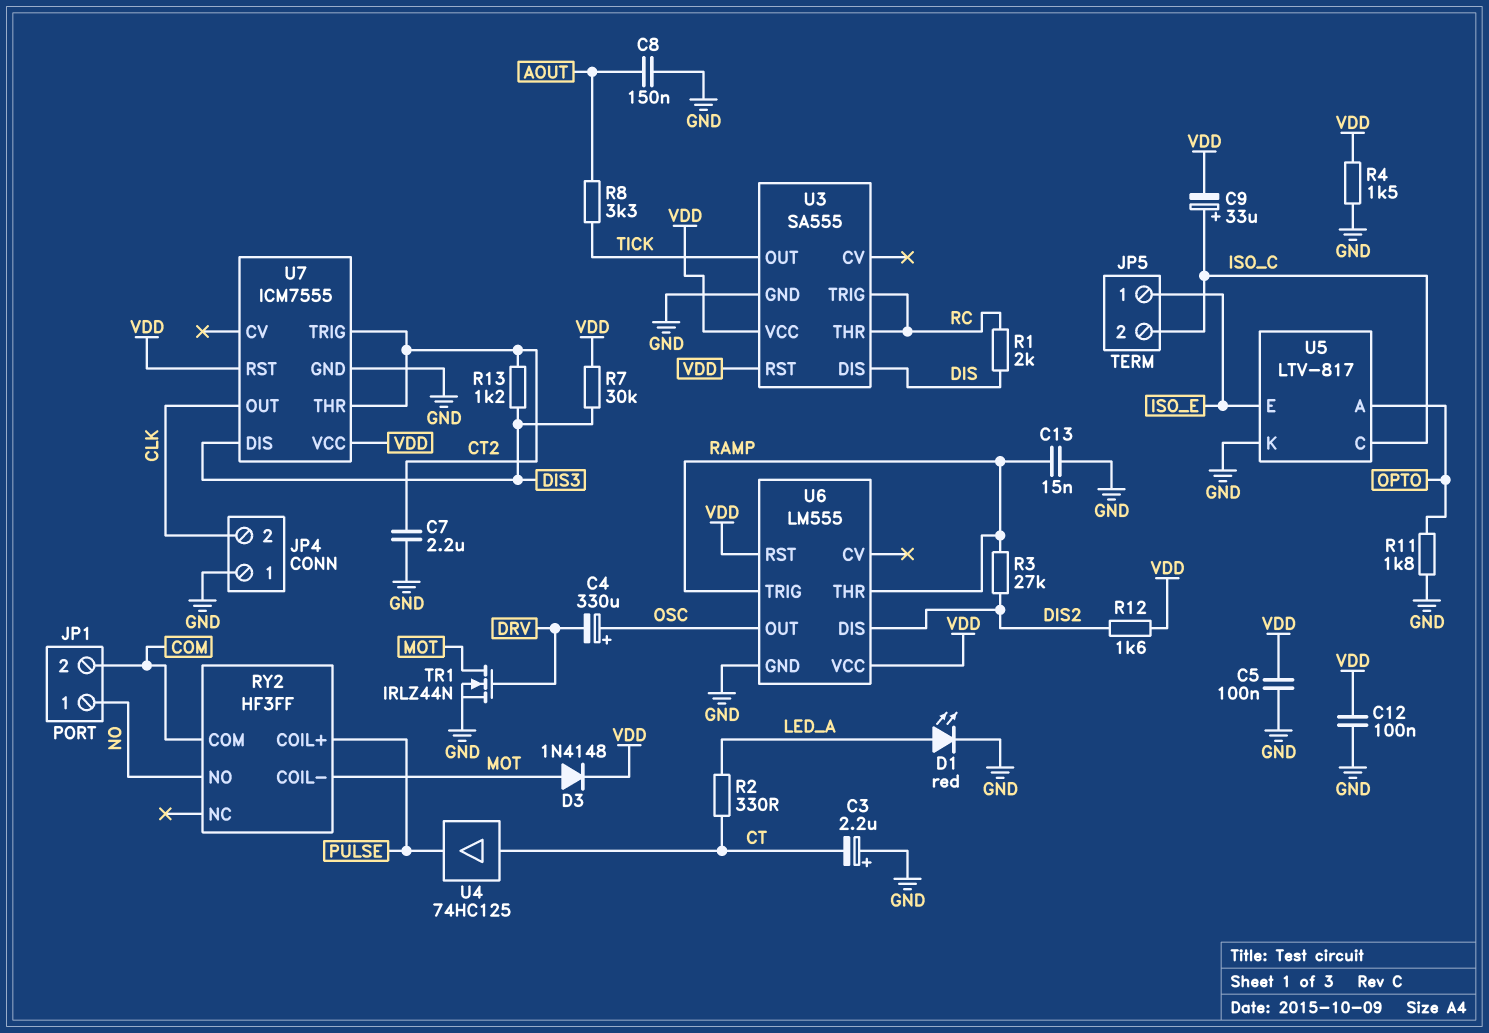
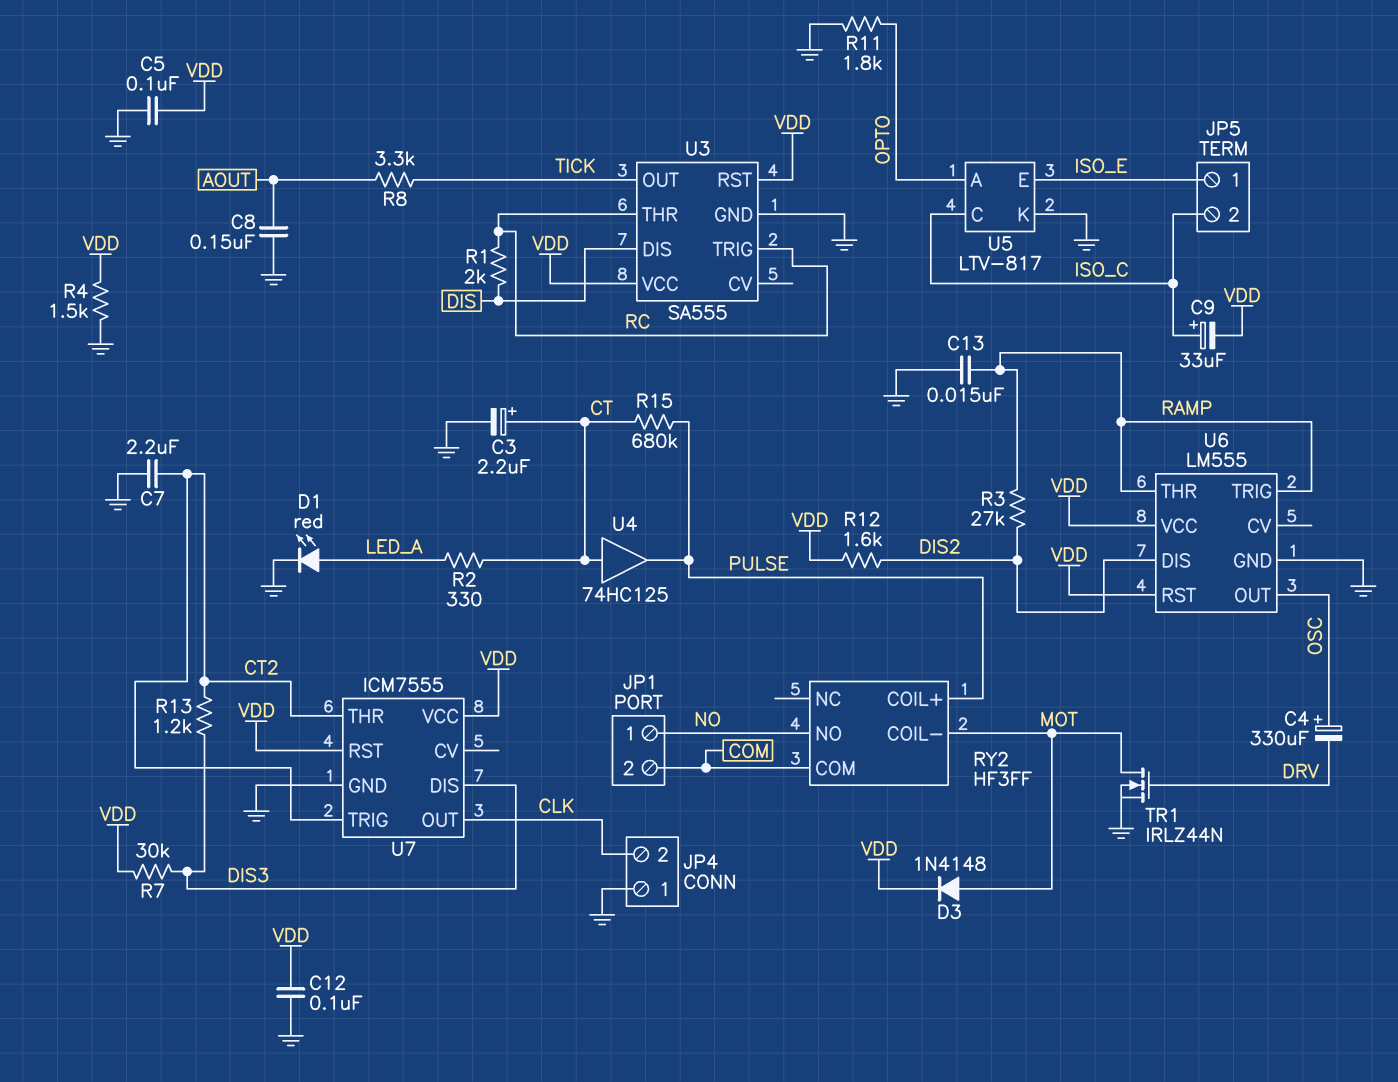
C3: 2.2uF (plus GND, minus CT) -> 2.2uF (plus CT, minus GND)
R15: none -> 680k (CT, PULSE)

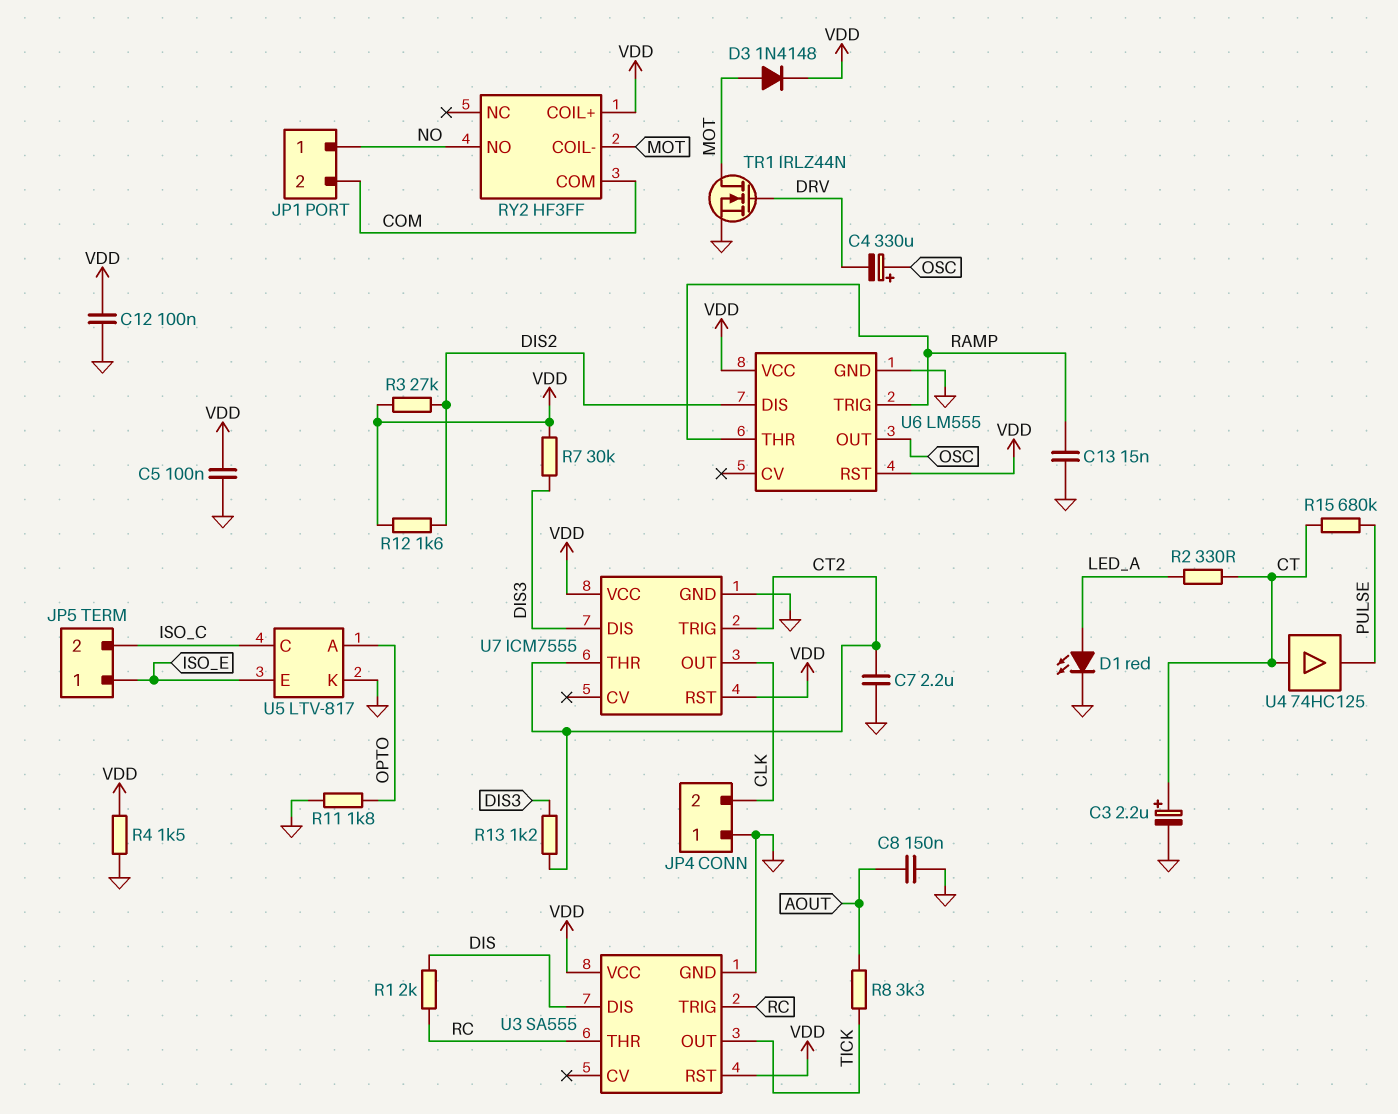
C9: 33uF (plus ISO_C, minus VDD) -> none
R3: 27k (DIS2, RAMP) -> 27k (DIS2, VDD)
RY2 pin COIL+: PULSE -> VDD

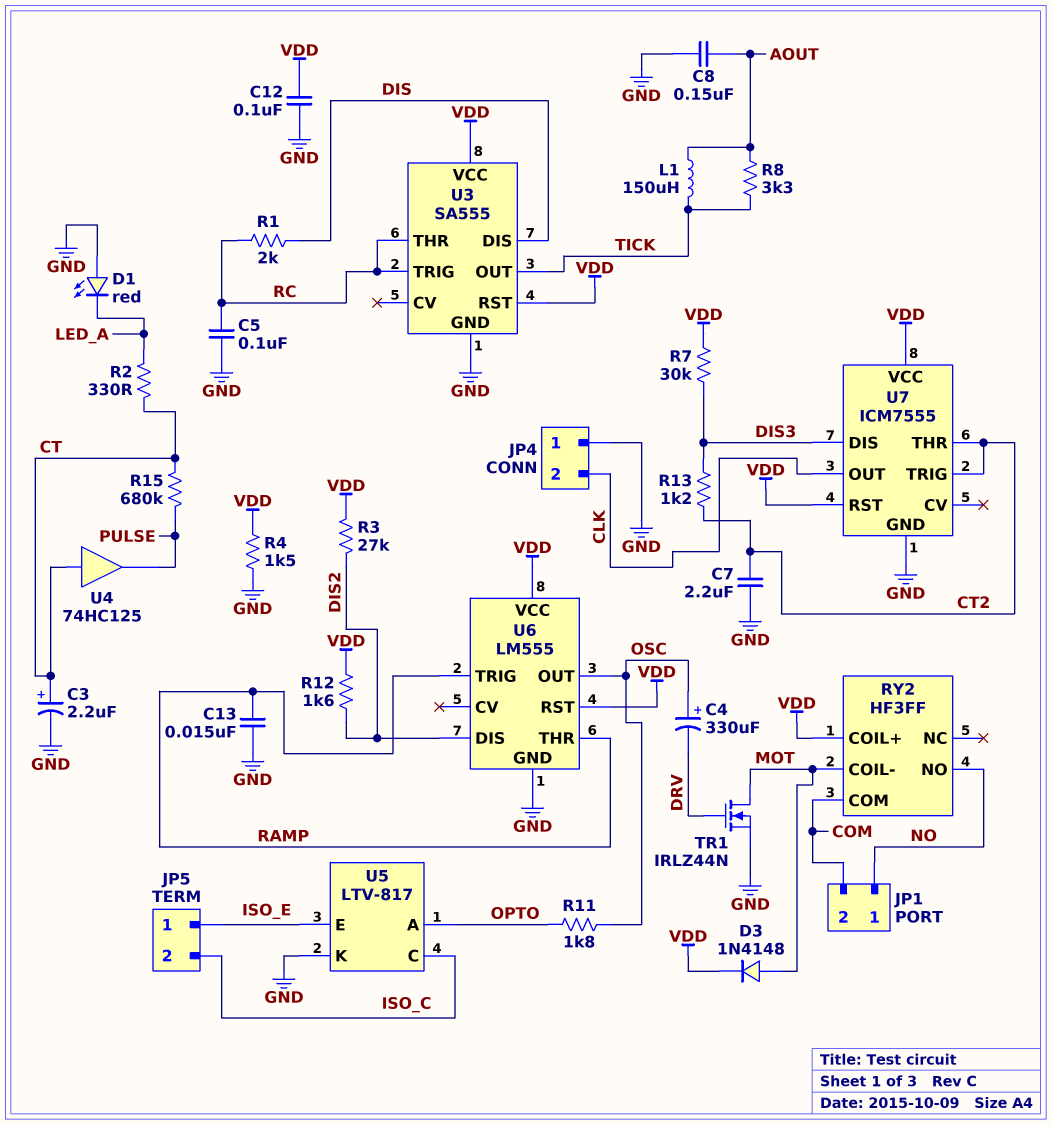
C5: 100nF (GND, VDD) -> 100nF (GND, RC)
D1: LED red (A LED_A, K GND) -> LED red (A GND, K LED_A)
L1: none -> 150uH (AOUT, TICK)
R11: 1.8k (GND, OPTO) -> 1.8k (OPTO, OSC)

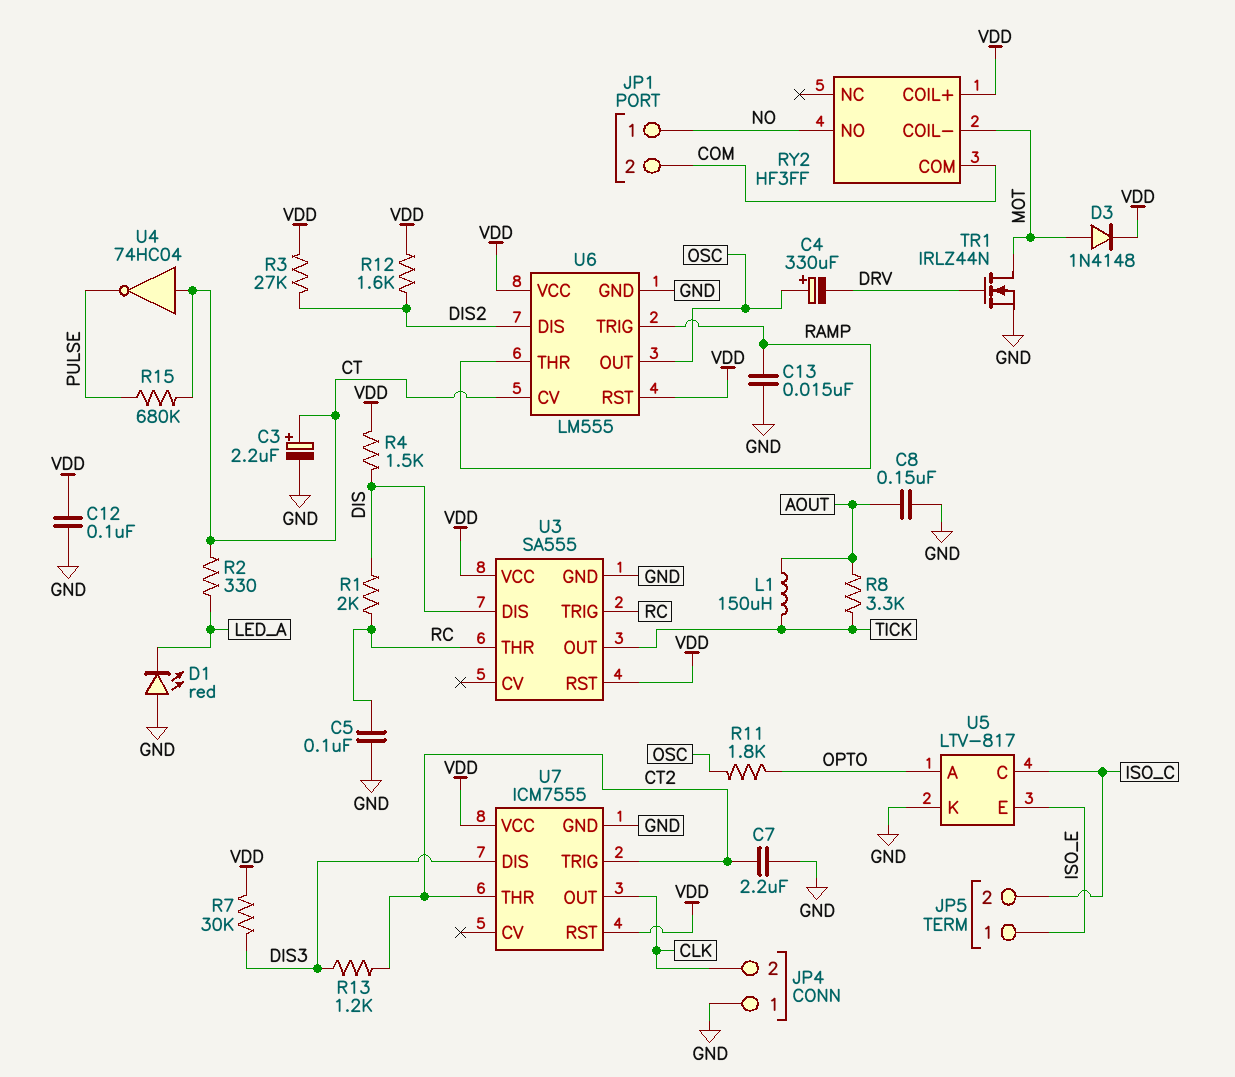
R4: 1.5k (GND, VDD) -> 1.5k (DIS, VDD)
U4: buffer 74HC125 (in CT, out PULSE) -> NOT 74HC04 (in CT, out PULSE)
U6 pin CV: none -> CT

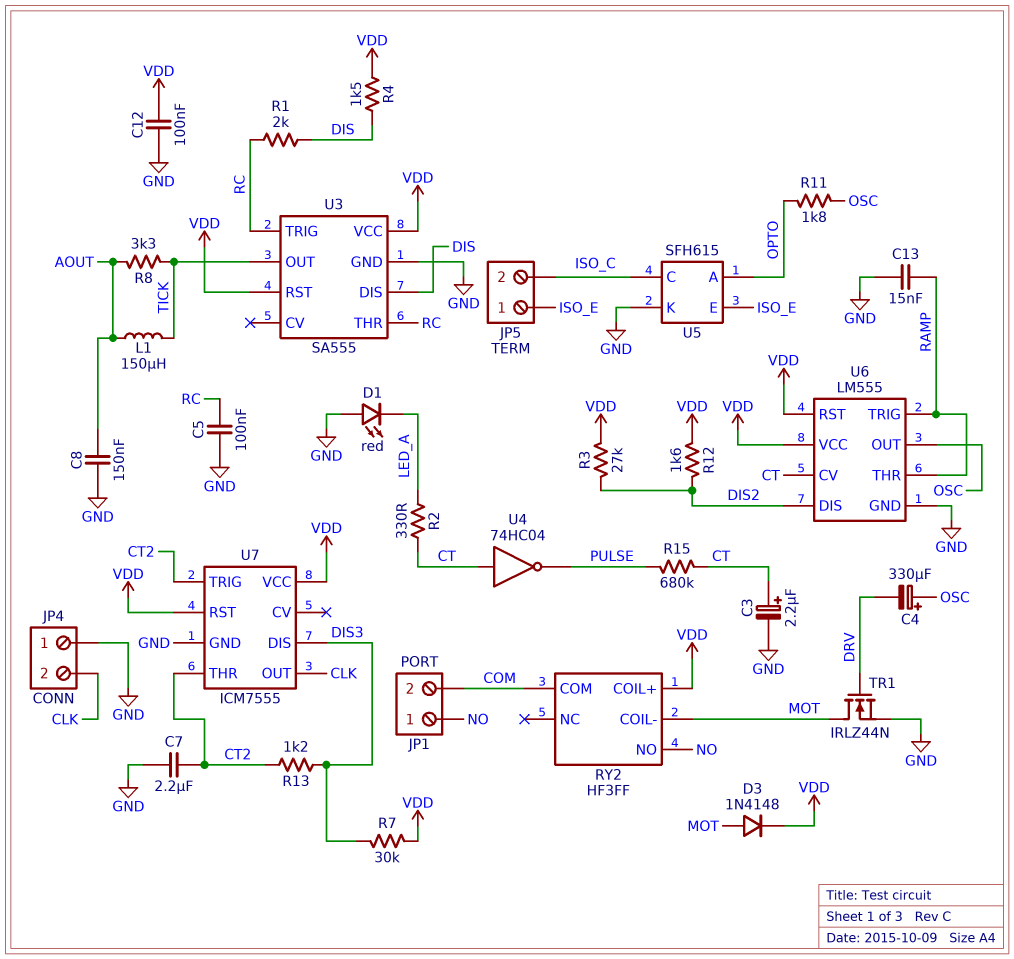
U5: LTV-817 -> SFH615

